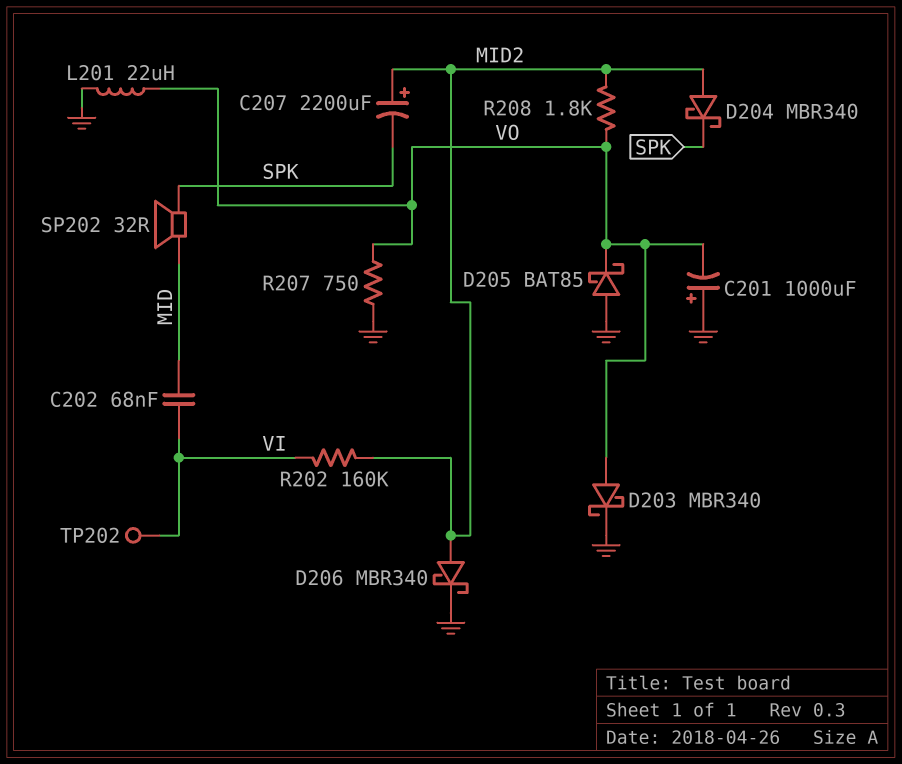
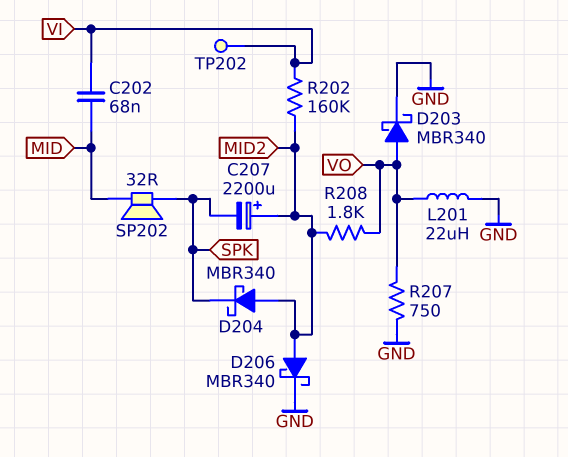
C201: 1000uF (plus GND, minus VO) -> none
D205: schottky BAT85 (A GND, K VO) -> none

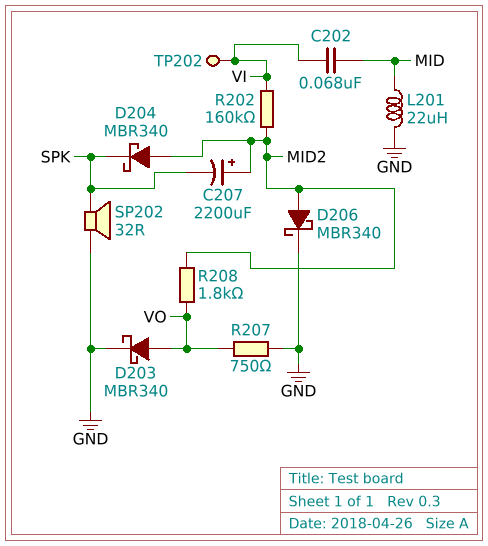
L201: 22uH (GND, VO) -> 22uH (GND, MID)
SP202: speaker 32R (MID, SPK) -> speaker 32R (GND, SPK)

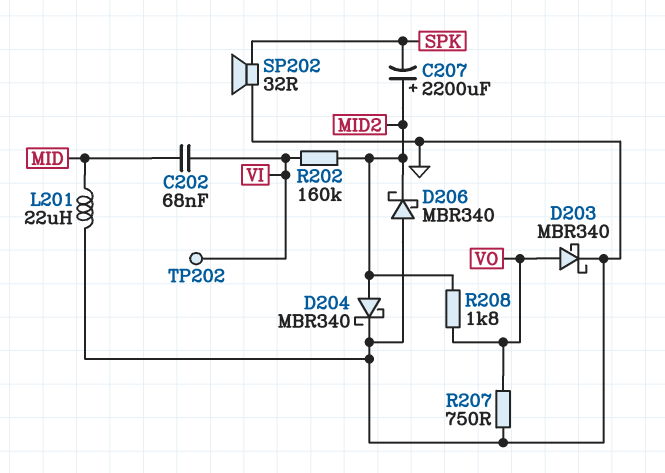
D204: schottky MBR340 (A MID2, K SPK) -> schottky MBR340 (A MID2, K GND)
D206: schottky MBR340 (A MID2, K GND) -> schottky MBR340 (A GND, K MID2)

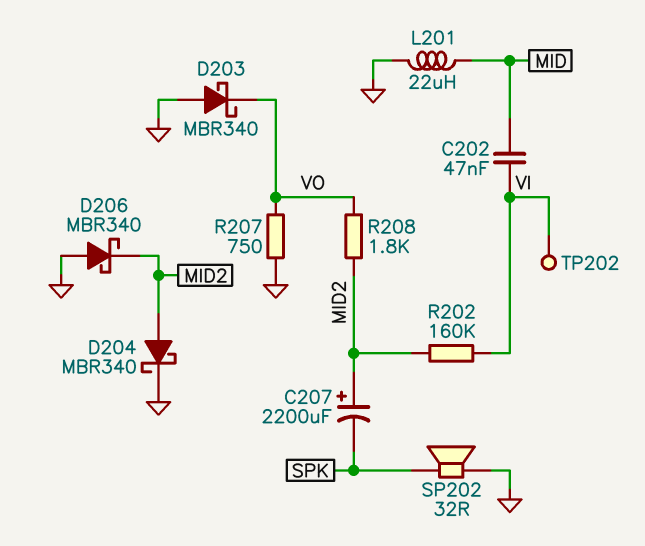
C202: 68nF (MID, VI) -> 47nF (MID, VI)
D203: schottky MBR340 (A VO, K GND) -> schottky MBR340 (A GND, K VO)

